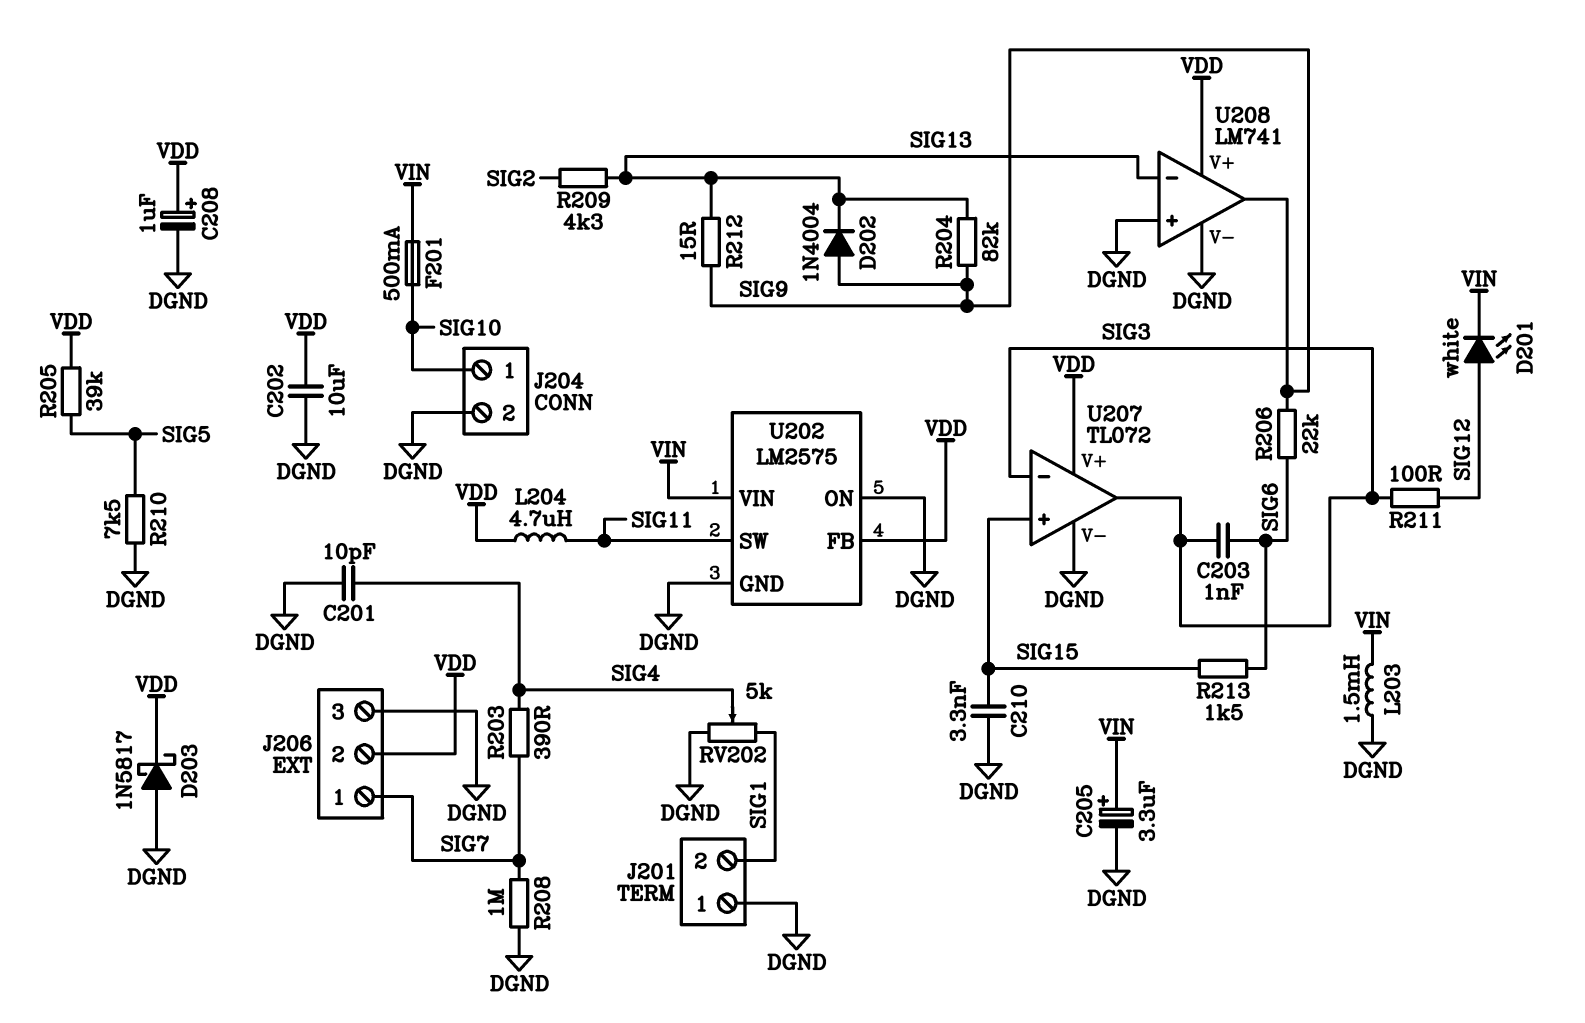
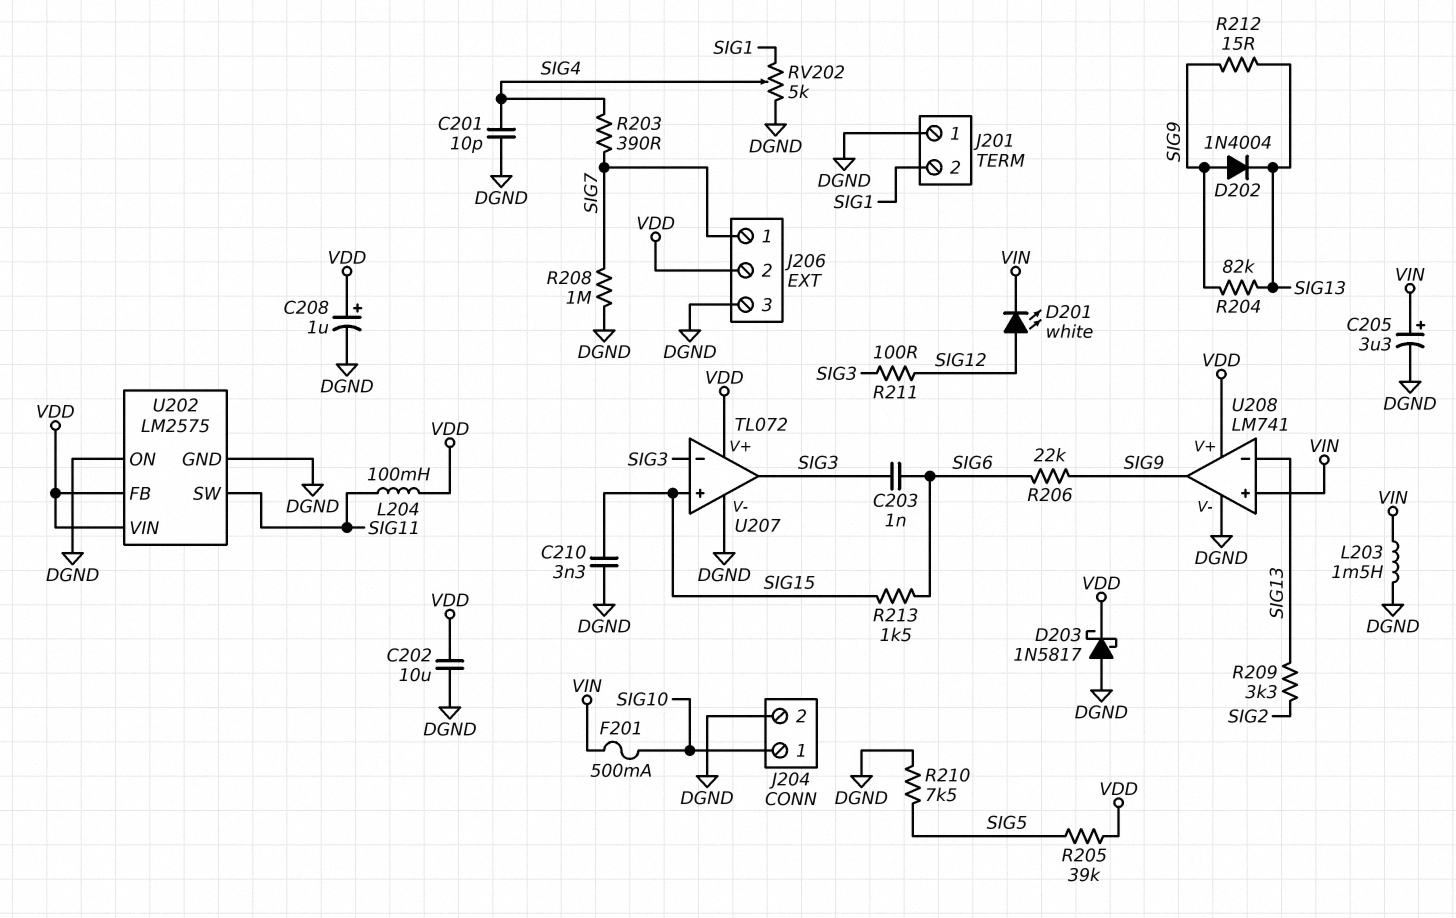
L204: 4.7uH (SIG11, VDD) -> 100mH (SIG11, VDD)
R209: 4.3k (SIG2, SIG13) -> 3.3k (SIG2, SIG13)
U202 pin VIN: VIN -> VDD
U208 pin in+: DGND -> VIN

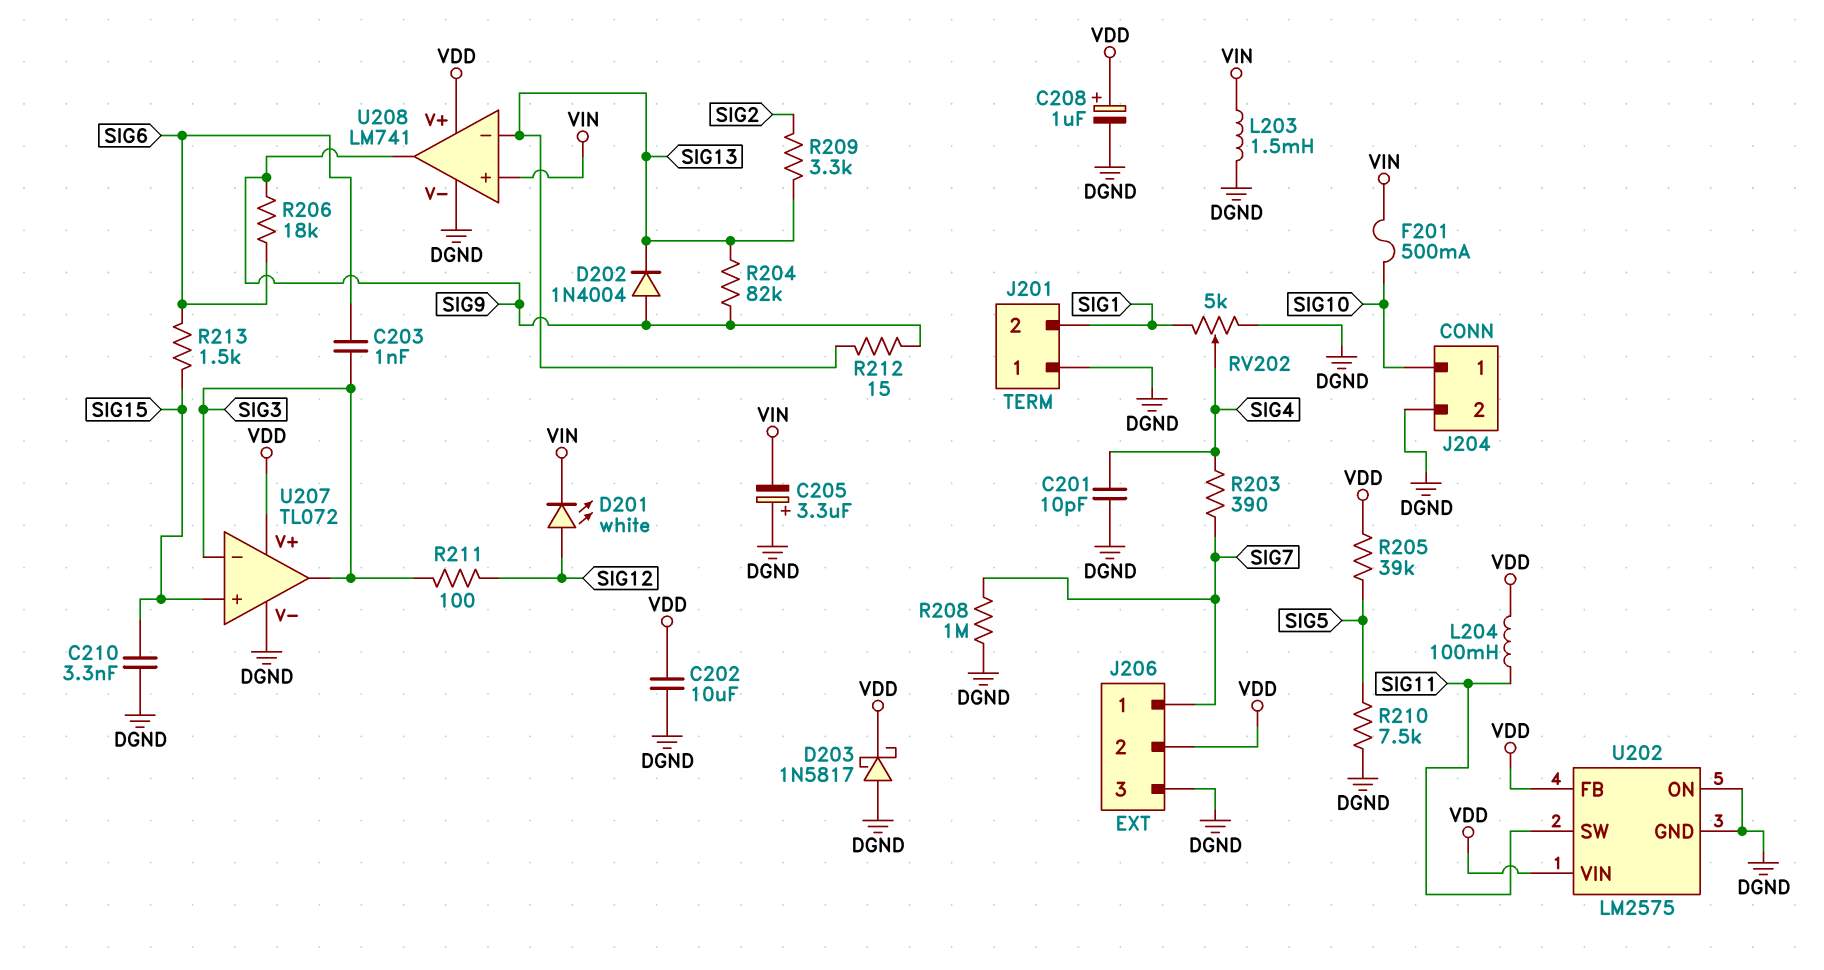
C205: 3.3uF (plus VIN, minus DGND) -> 3.3uF (plus DGND, minus VIN)
R206: 22k (SIG6, SIG9) -> 18k (SIG6, SIG9)

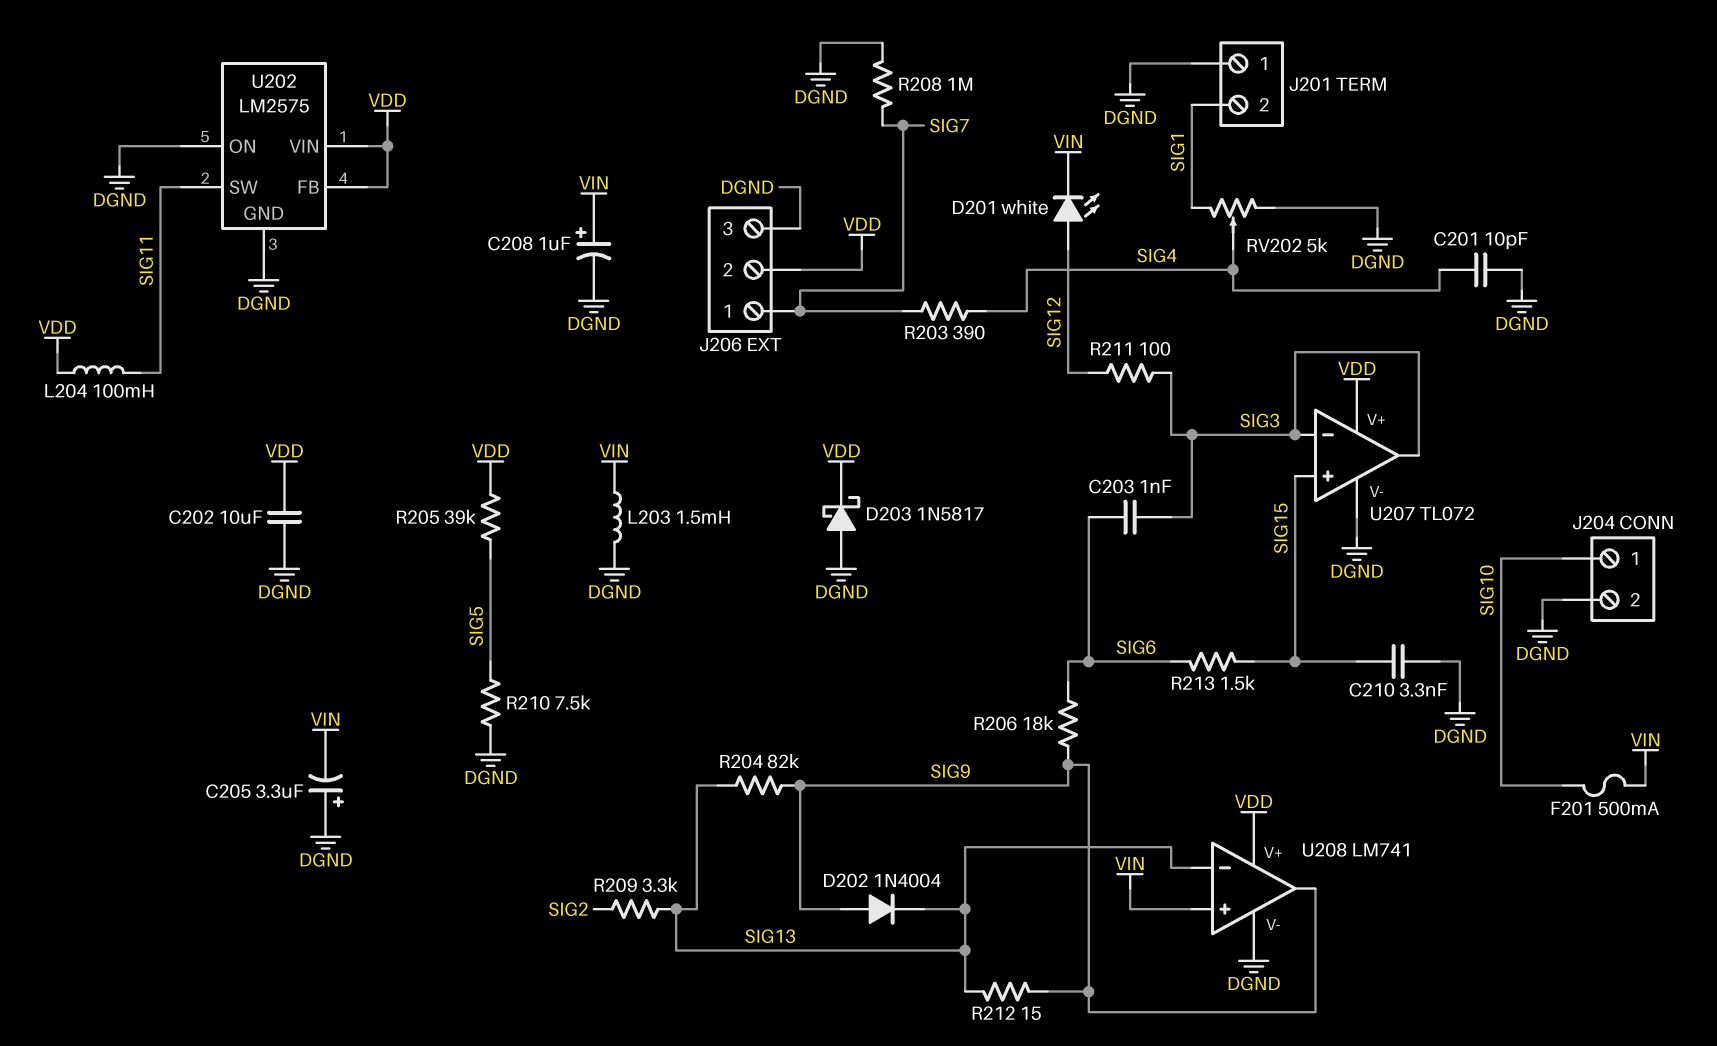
C208: 1uF (plus VDD, minus DGND) -> 1uF (plus VIN, minus DGND)

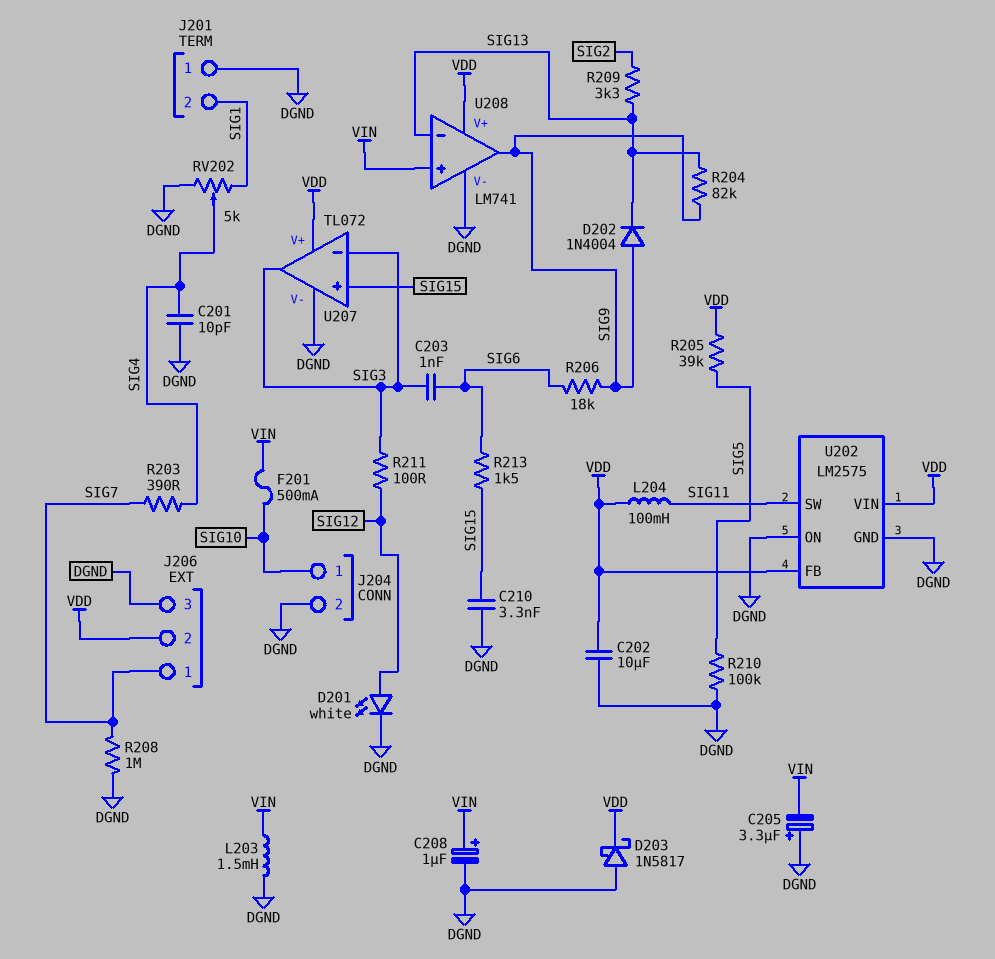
D201: LED white (A SIG12, K VIN) -> LED white (A SIG12, K DGND)
R210: 7.5k (DGND, SIG5) -> 100k (DGND, SIG5)
R212: 15 (SIG9, SIG13) -> none

